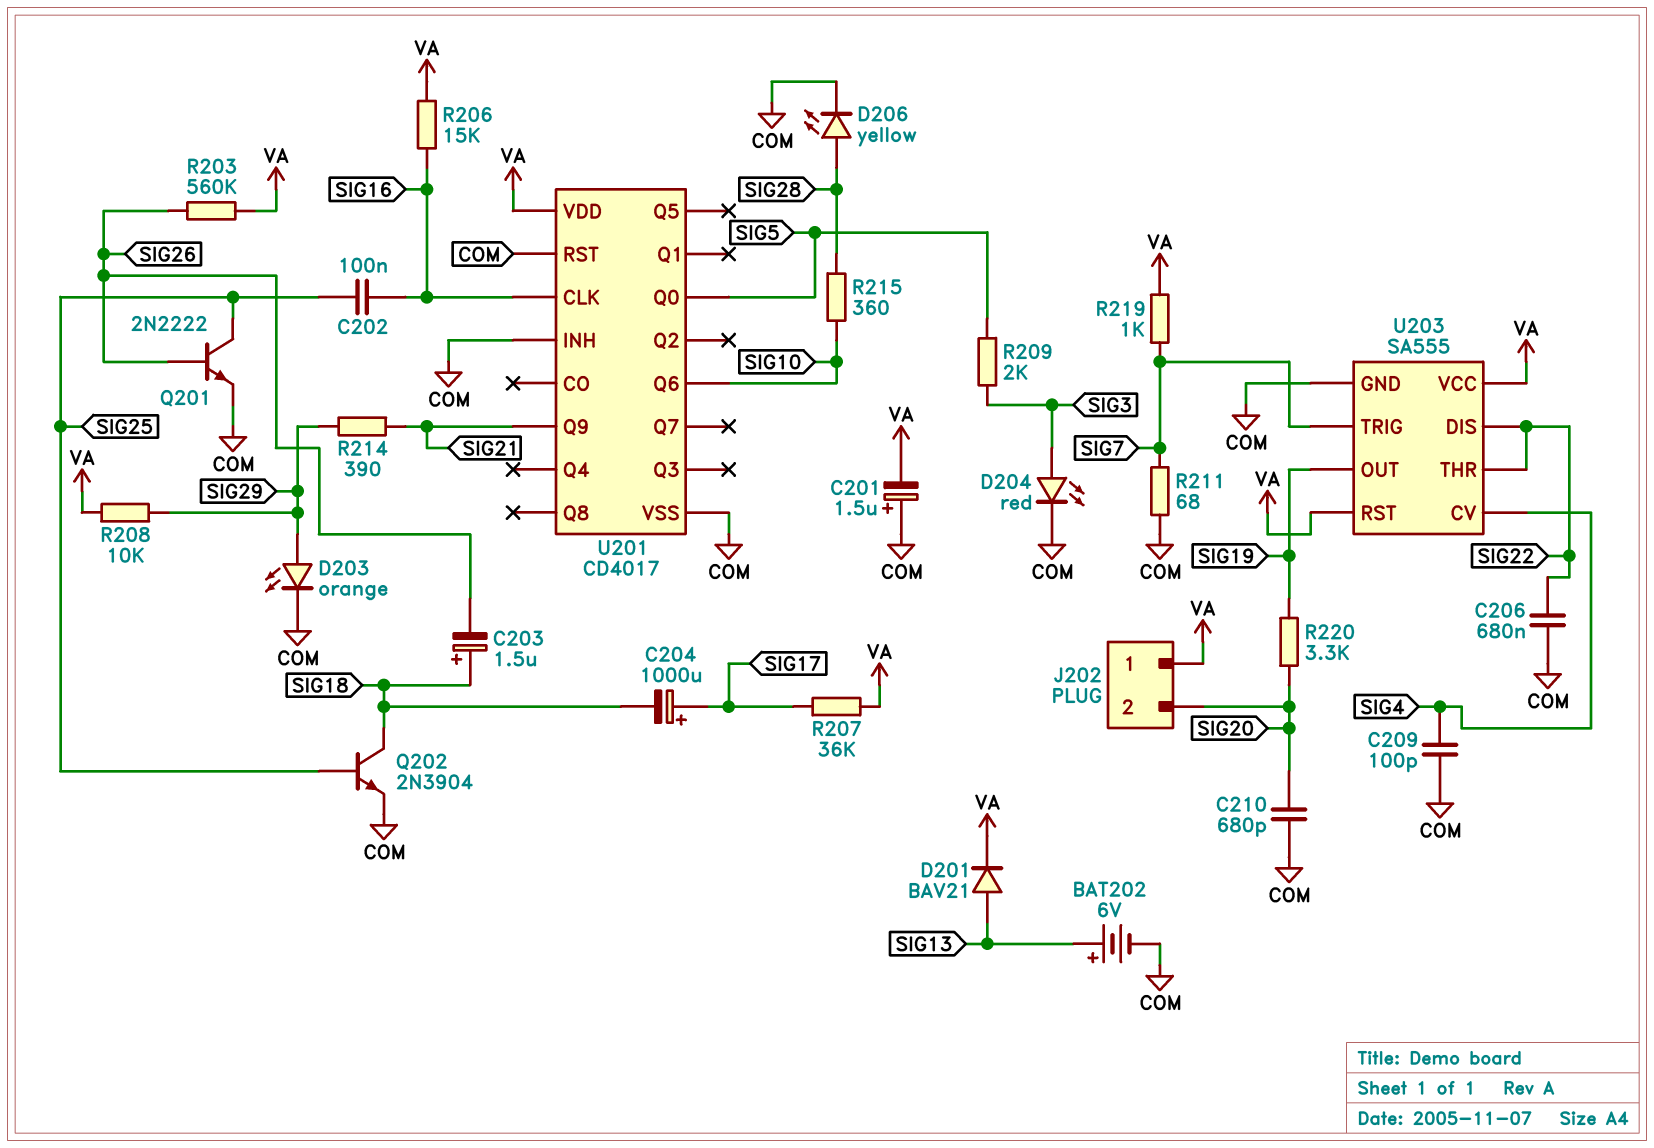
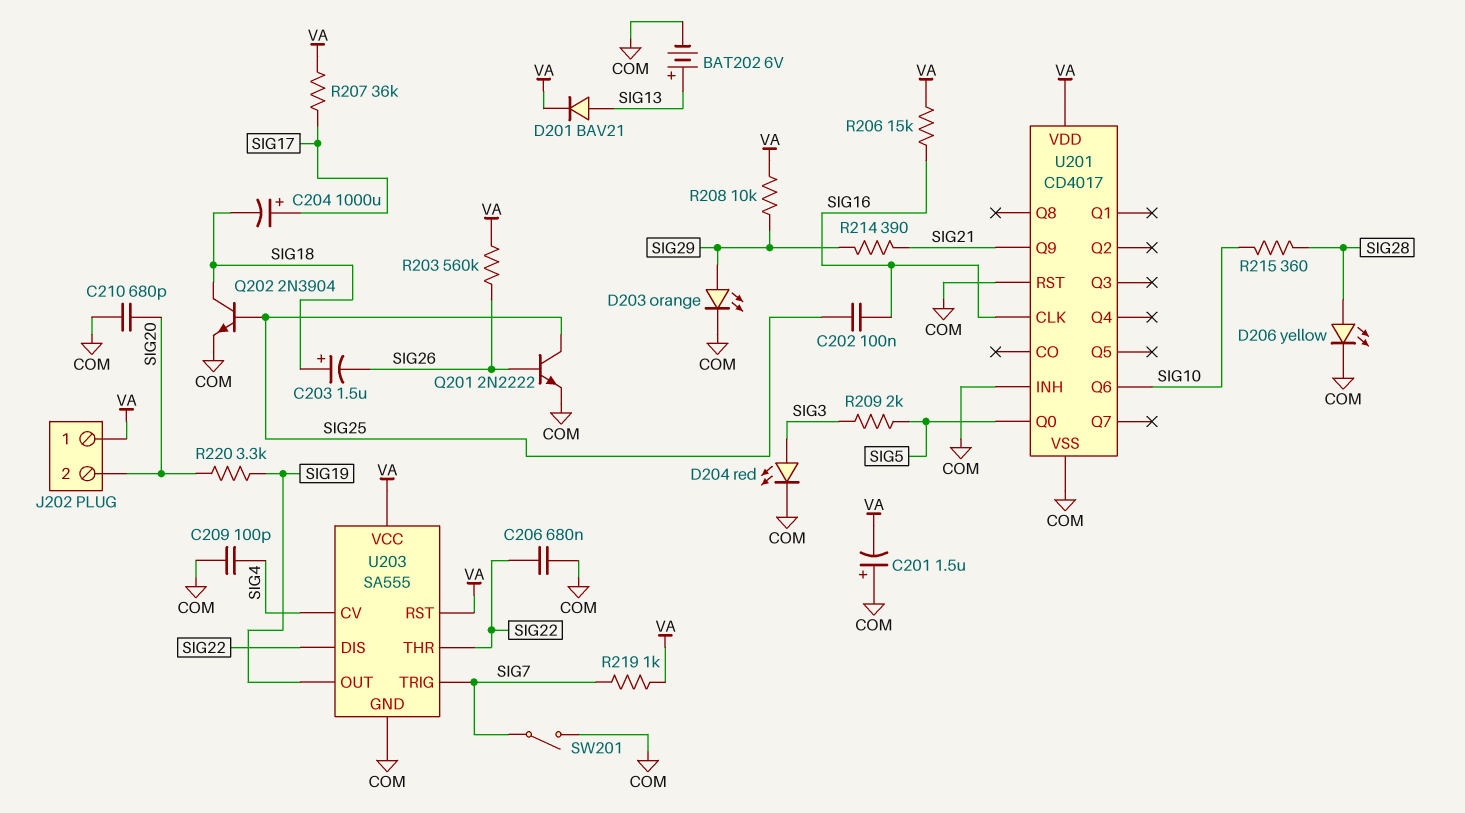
R211: 68 (COM, SIG7) -> none
SW201: none -> switch (COM, SIG7)

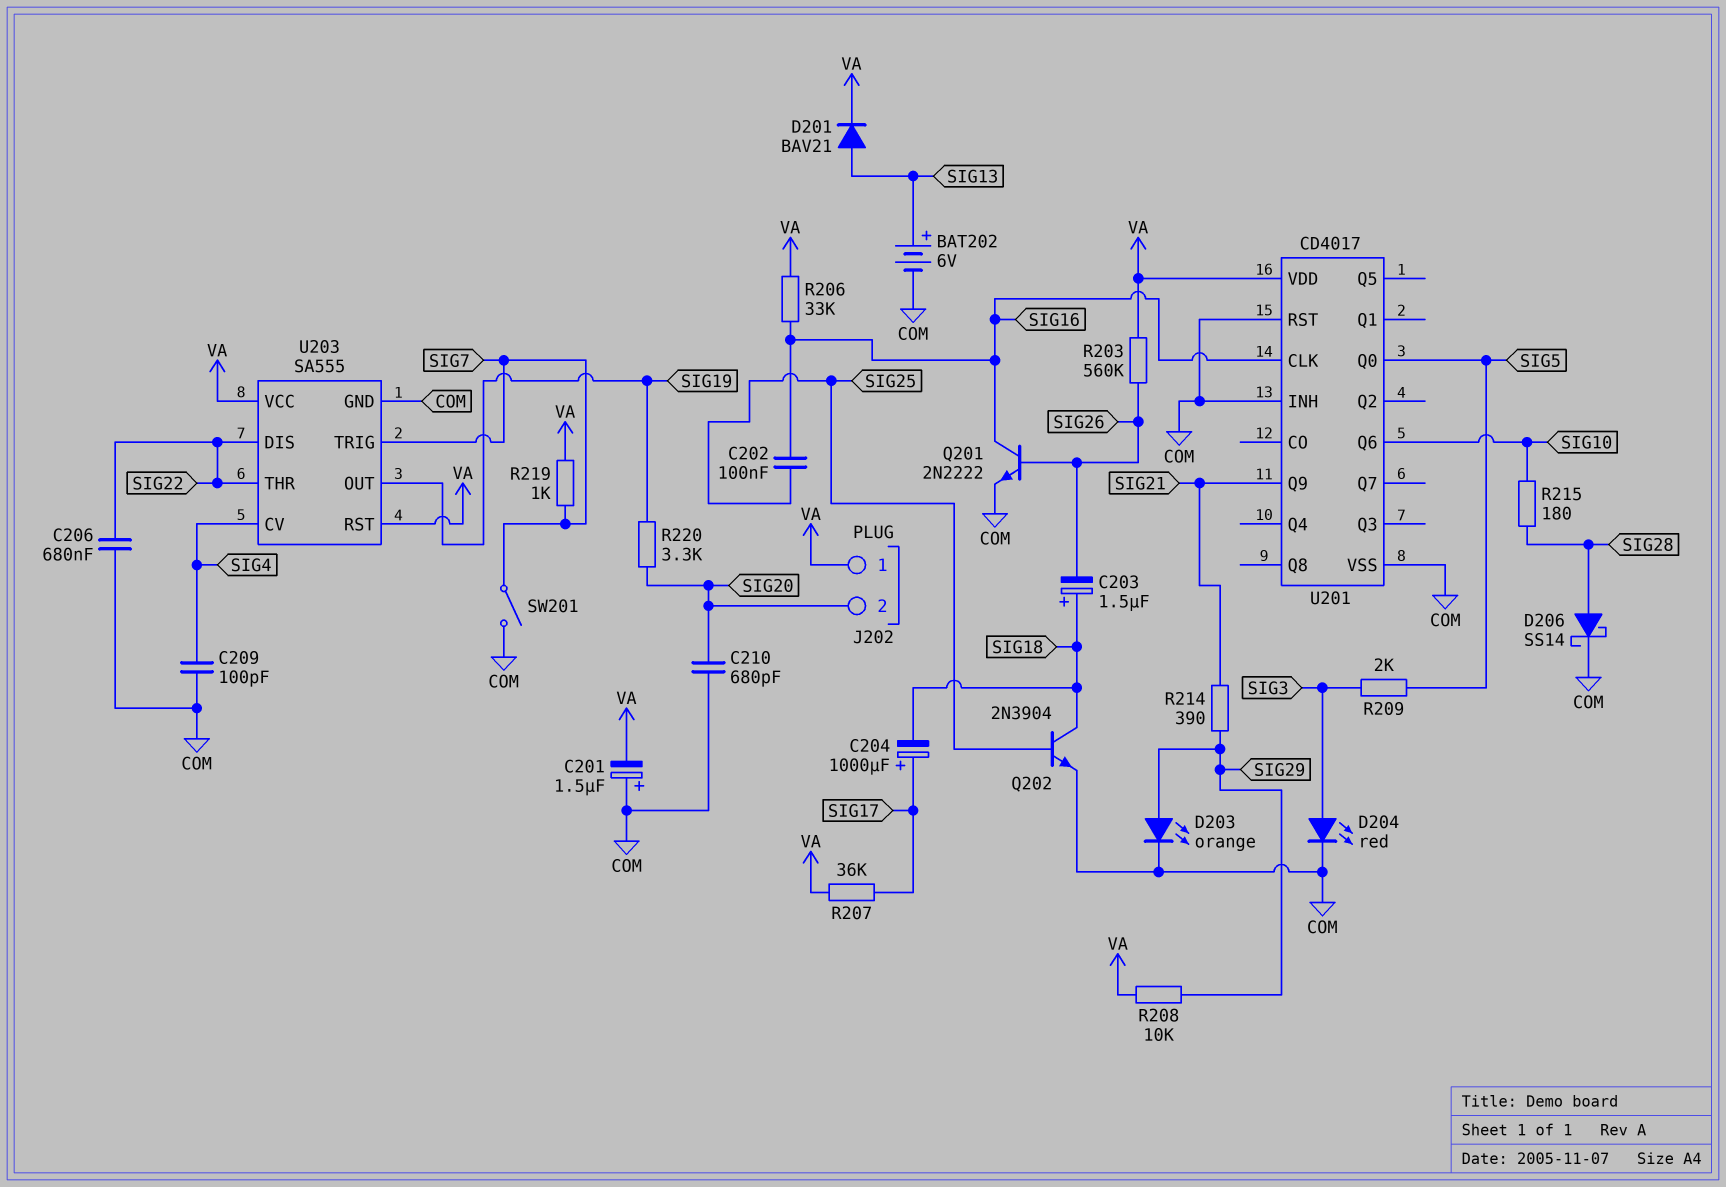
D206: LED yellow (A SIG28, K COM) -> schottky SS14 (A SIG28, K COM)
Q201: NPN 2N2222 (B SIG26, C SIG25, E COM) -> NPN 2N2222 (B SIG26, C SIG16, E COM)
R206: 15k (SIG16, VA) -> 33k (SIG16, VA)
R215: 360 (SIG10, SIG28) -> 180 (SIG10, SIG28)

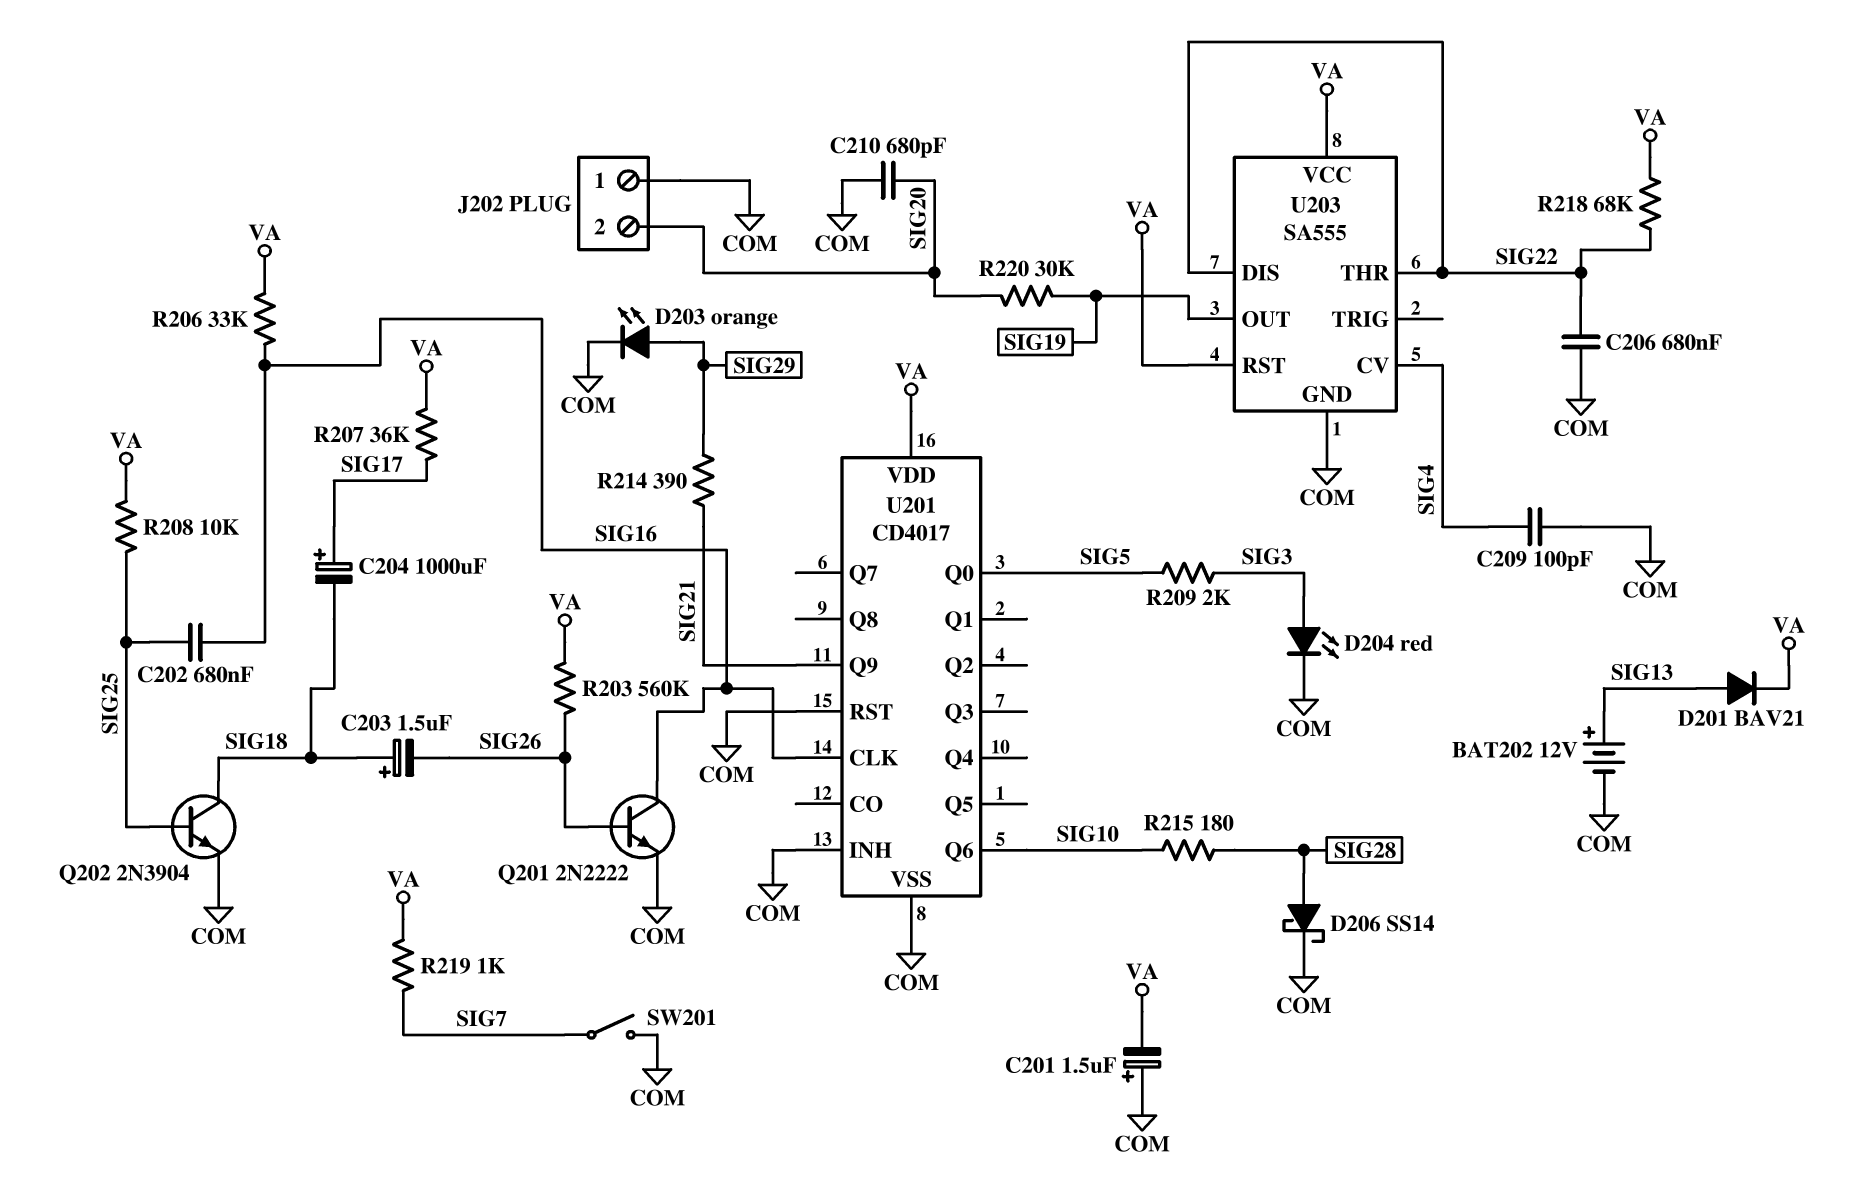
BAT202: 6V (plus SIG13, minus COM) -> 12V (plus SIG13, minus COM)
C202: 100nF (SIG16, SIG25) -> 680nF (SIG16, SIG25)
J202 pin 1: VA -> COM
R208: 10k (SIG29, VA) -> 10k (SIG25, VA)
R218: none -> 68k (SIG22, VA)
R220: 3.3k (SIG19, SIG20) -> 30k (SIG19, SIG20)
U203 pin TRIG: SIG7 -> none

